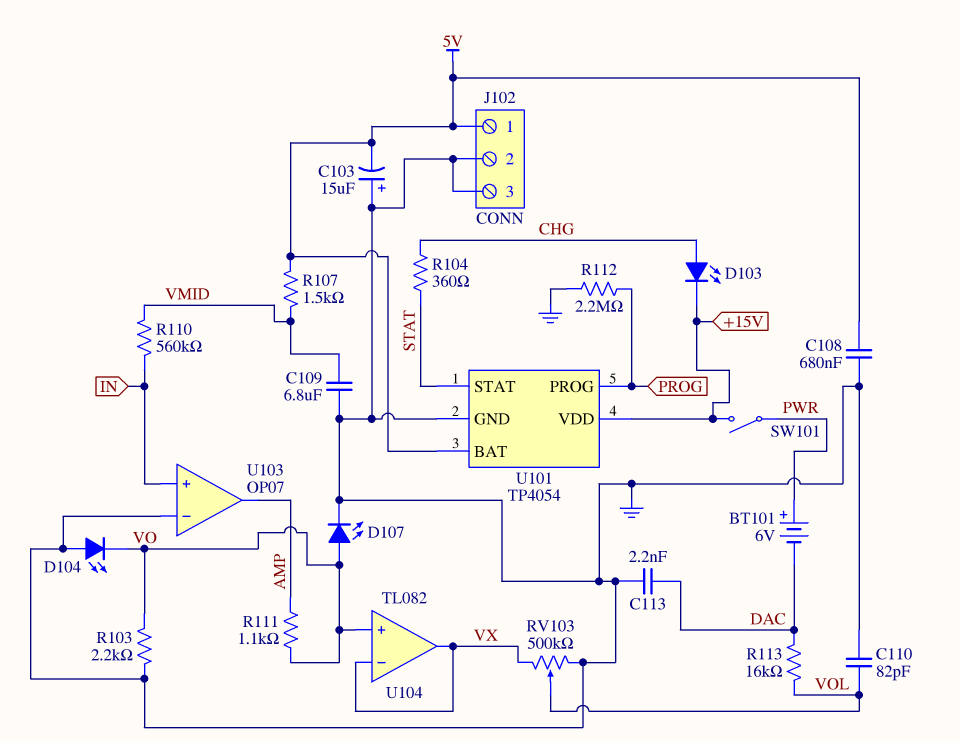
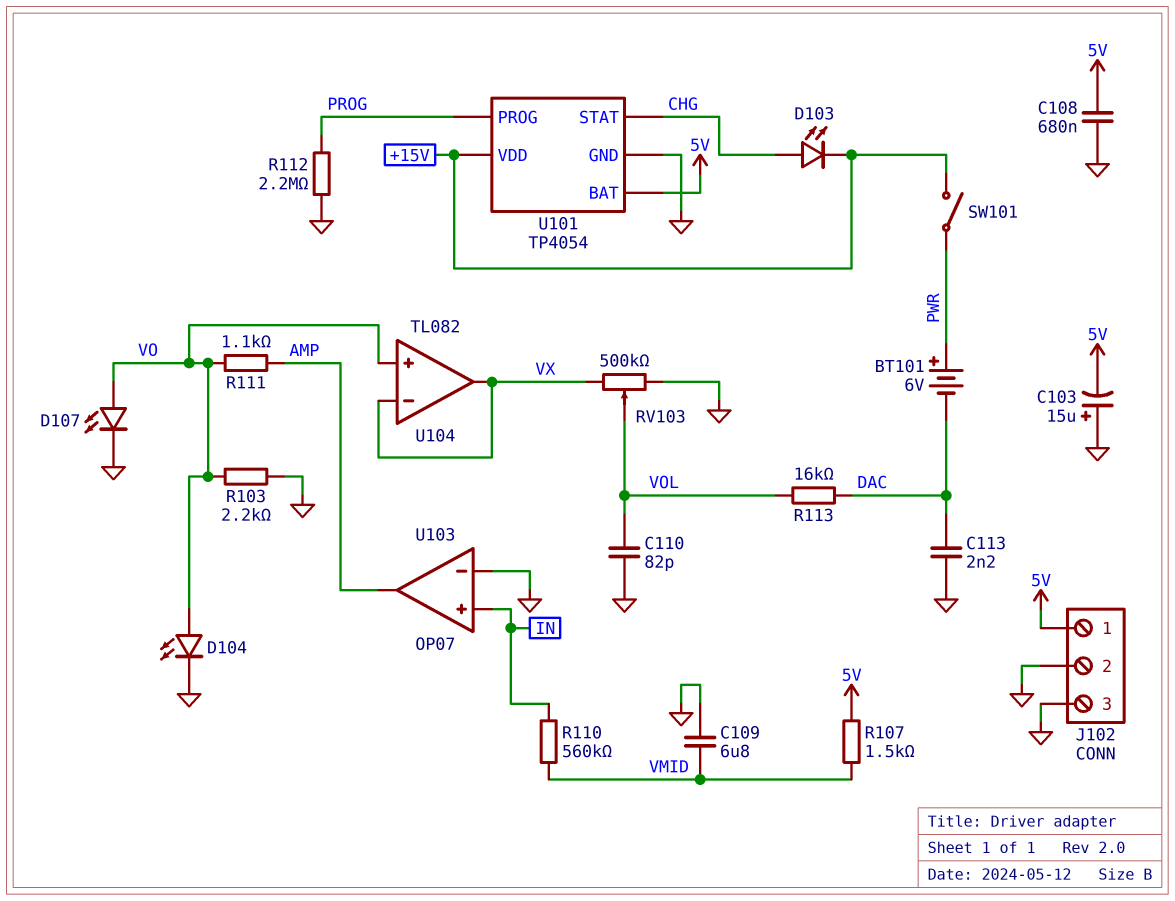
D104: LED (A GND, K VO) -> LED (A VO, K GND)
R104: 360 (CHG, STAT) -> none
U101 pin STAT: STAT -> CHG

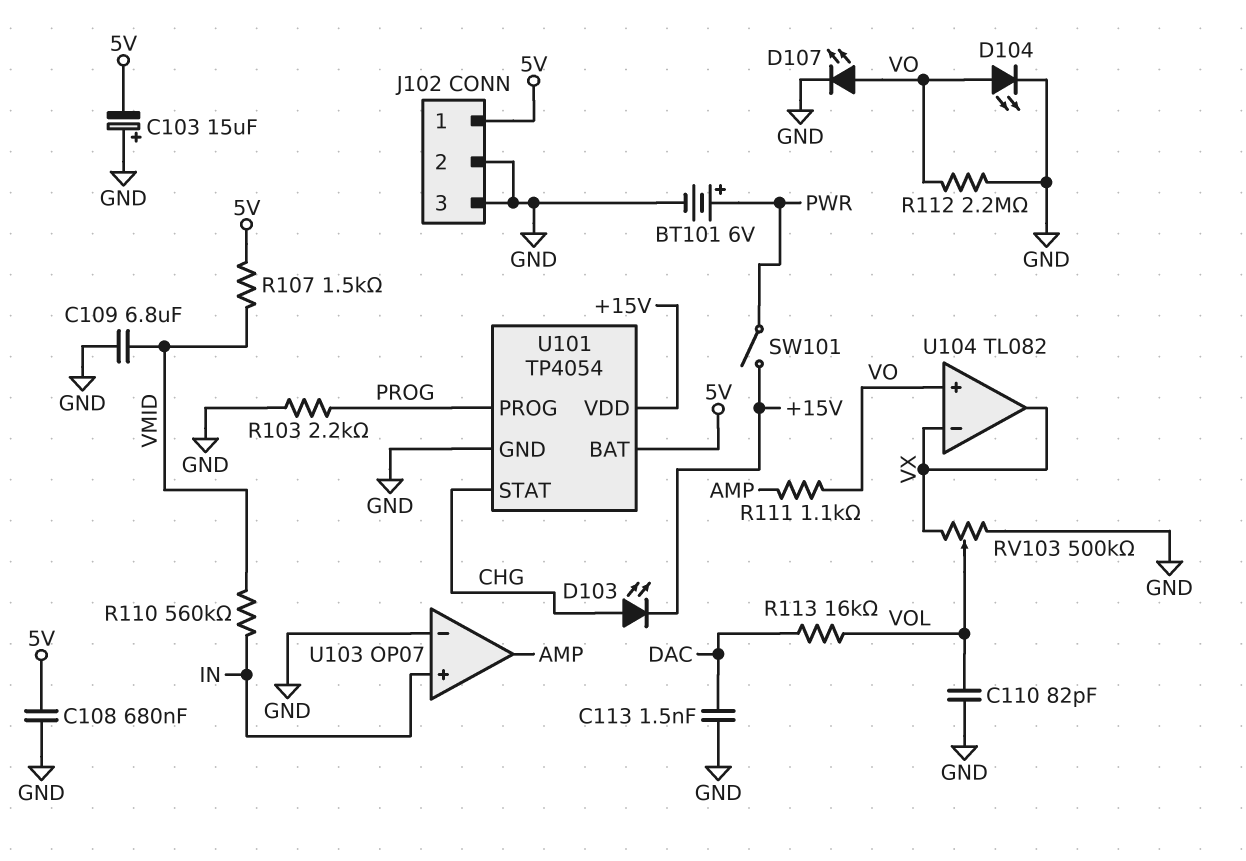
BT101: 6V (plus PWR, minus DAC) -> 6V (plus PWR, minus GND)
C113: 2.2nF (DAC, GND) -> 1.5nF (DAC, GND)
R103: 2.2k (GND, VO) -> 2.2k (GND, PROG)
R112: 2.2M (GND, PROG) -> 2.2M (GND, VO)

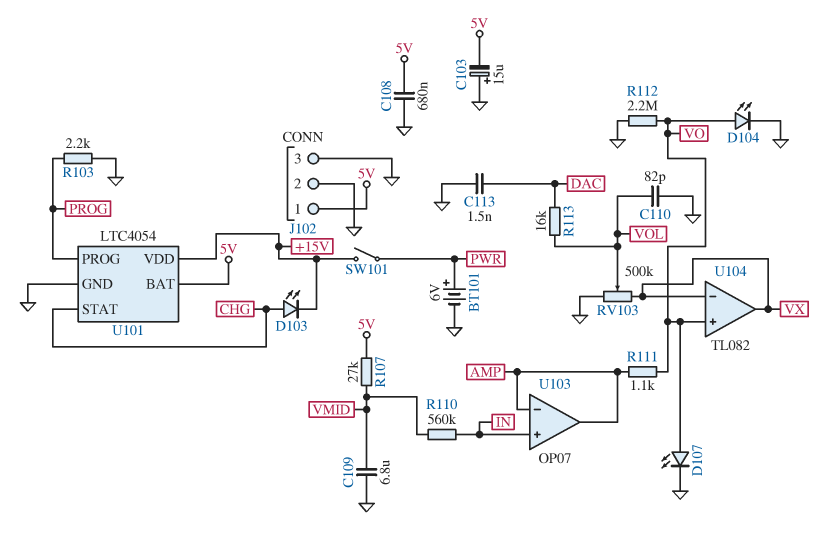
R107: 1.5k (5V, VMID) -> 27k (5V, VMID)
U101: TP4054 -> LTC4054
U103 pin in-: GND -> AMP

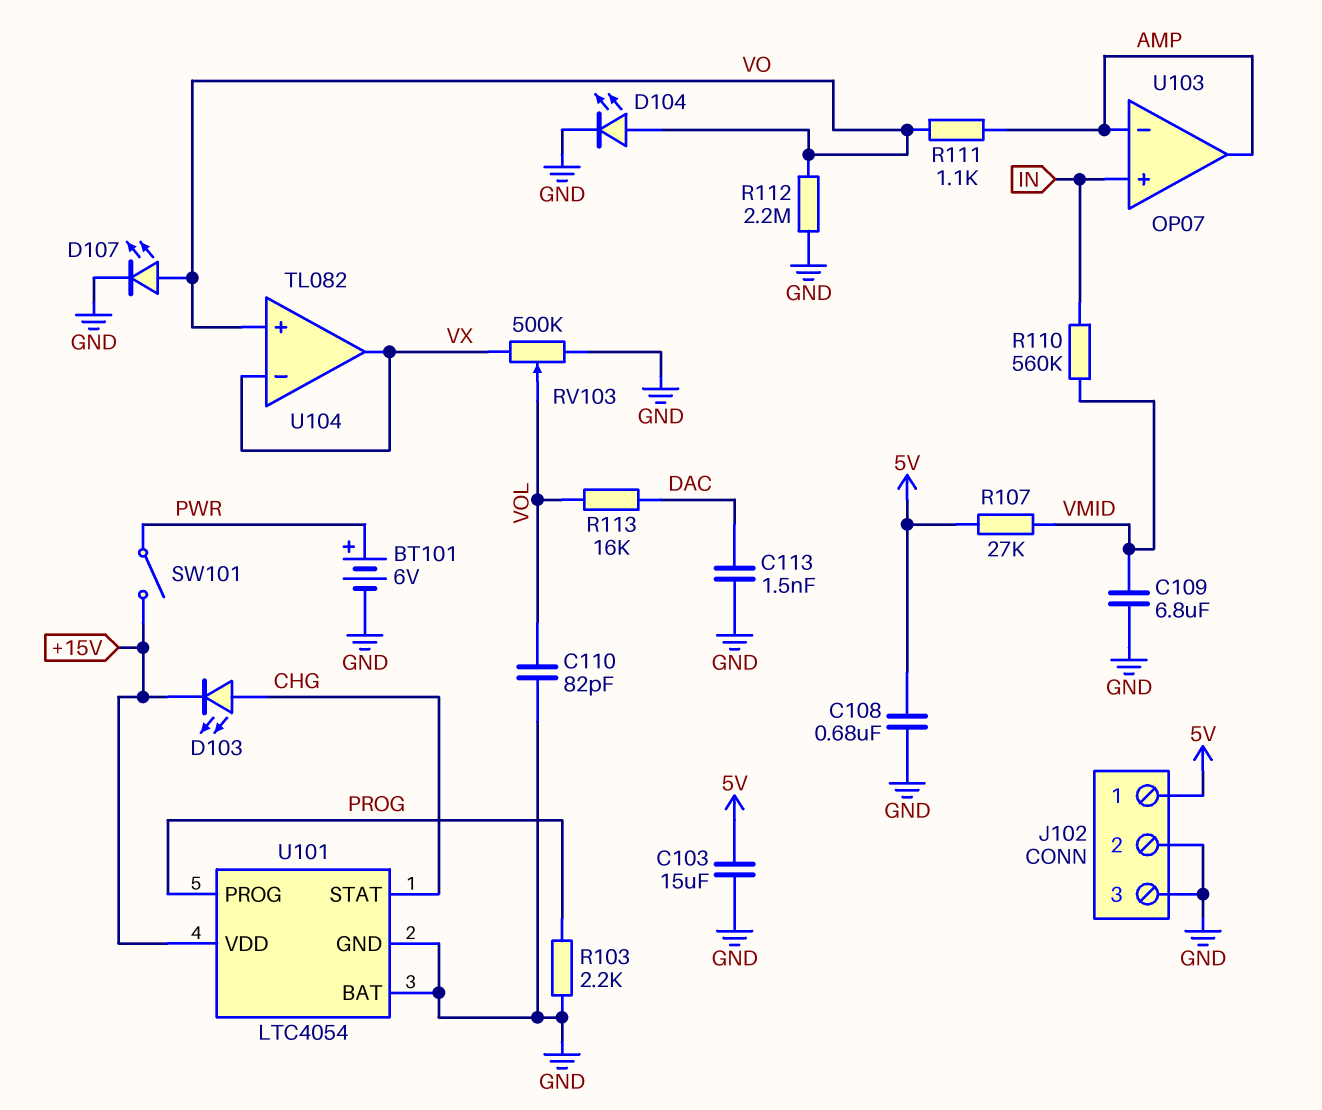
C103: 15uF (plus GND, minus 5V) -> 15uF (5V, GND)
U101 pin BAT: 5V -> GND

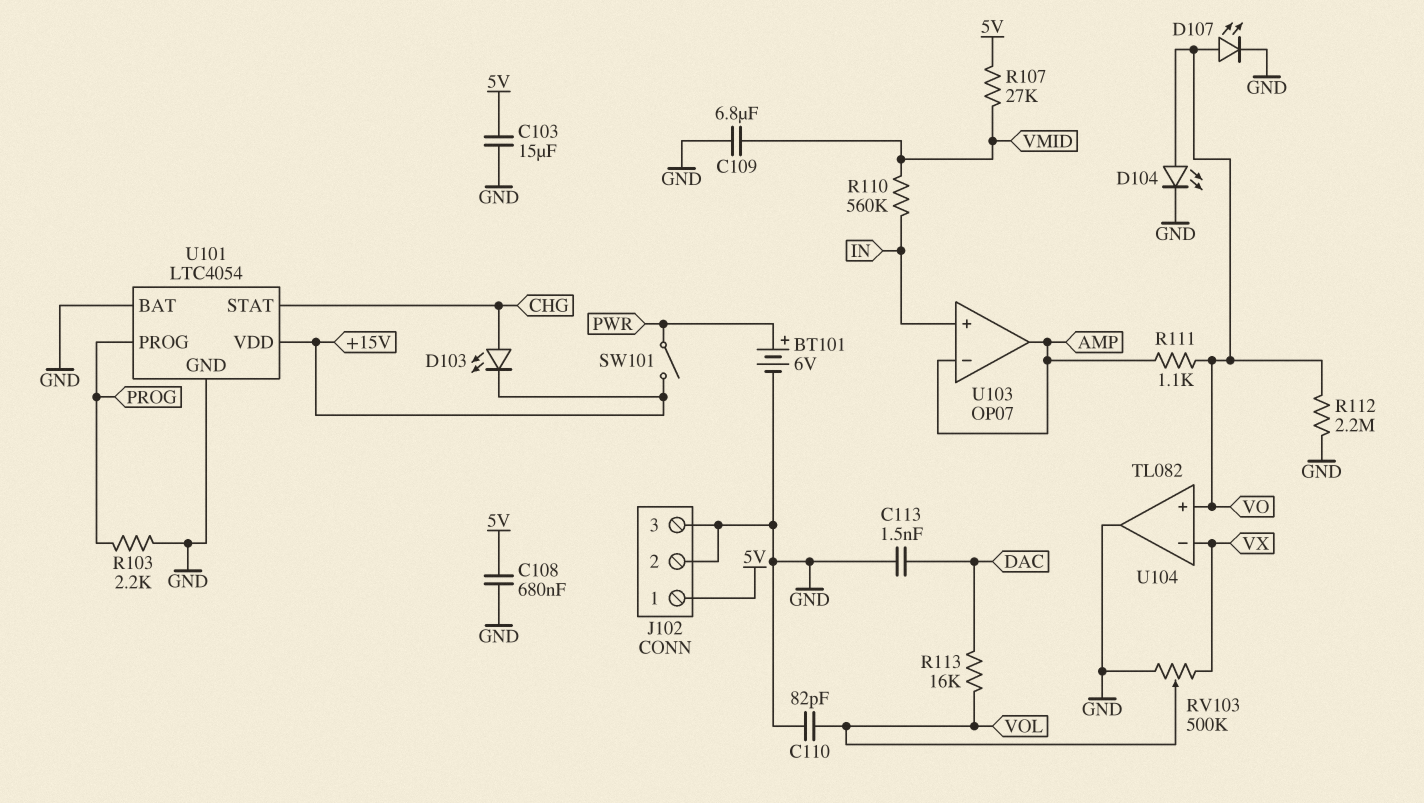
U104 pin out: VX -> GND

